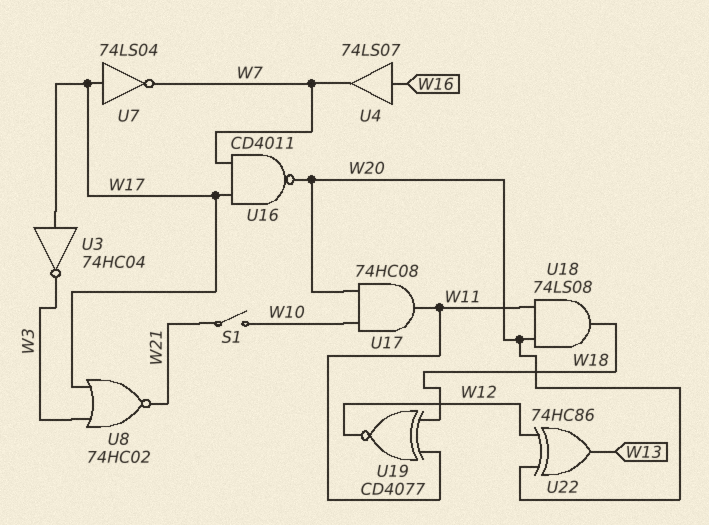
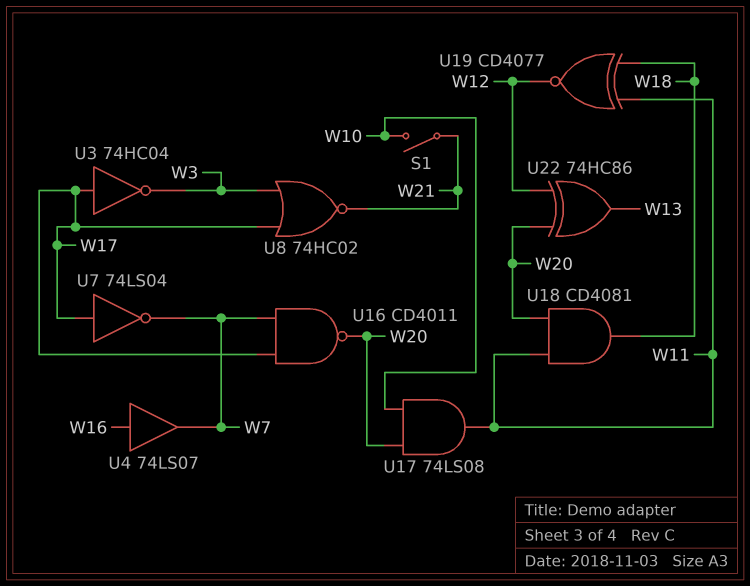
U17: AND 74HC08 (in W10, in W20, out W11) -> AND 74LS08 (in W10, in W20, out W11)
U18: AND 74LS08 (in W11, in W20, out W18) -> AND CD4081 (in W11, in W20, out W18)

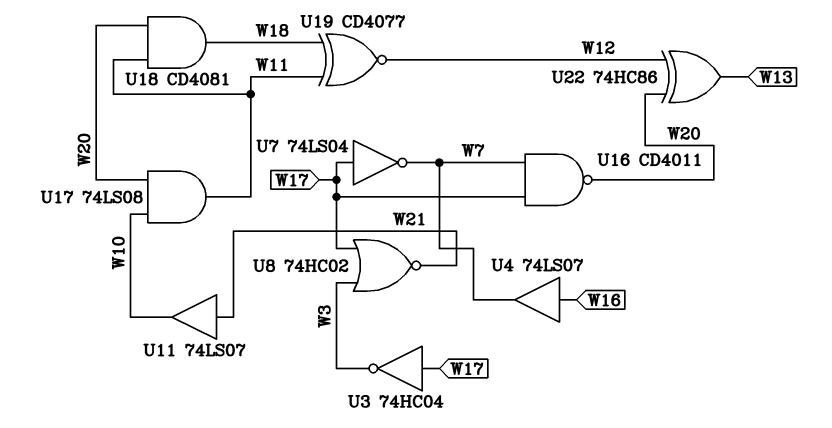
S1: switch (W10, W21) -> none
U11: none -> buffer 74LS07 (in W21, out W10)

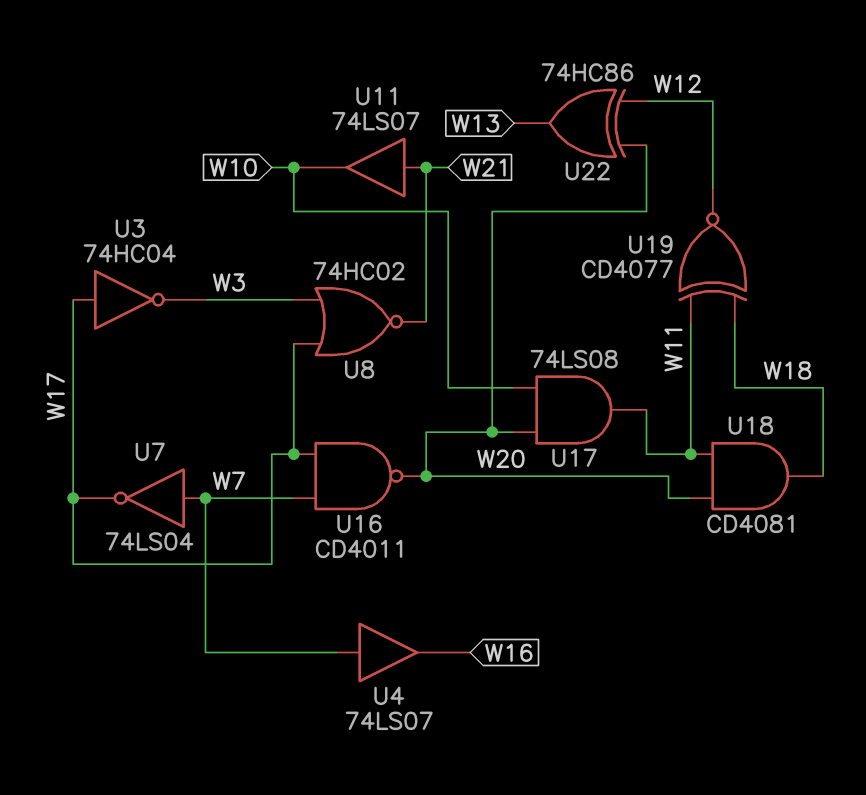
U4: buffer 74LS07 (in W16, out W7) -> buffer 74LS07 (in W7, out W16)
U7: NOT 74LS04 (in W17, out W7) -> NOT 74LS04 (in W7, out W17)

